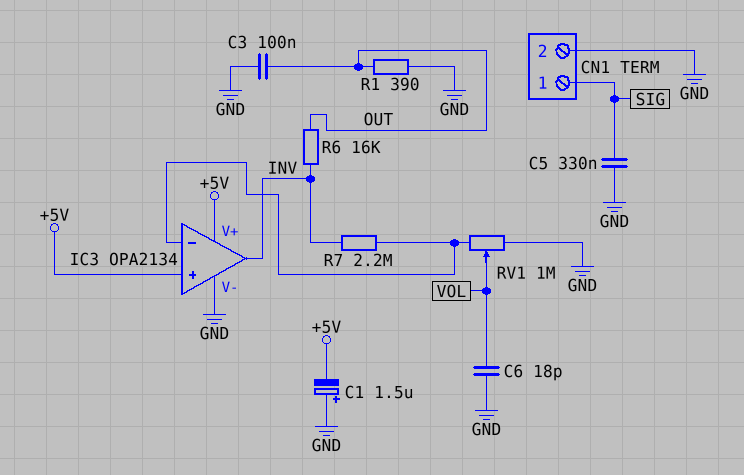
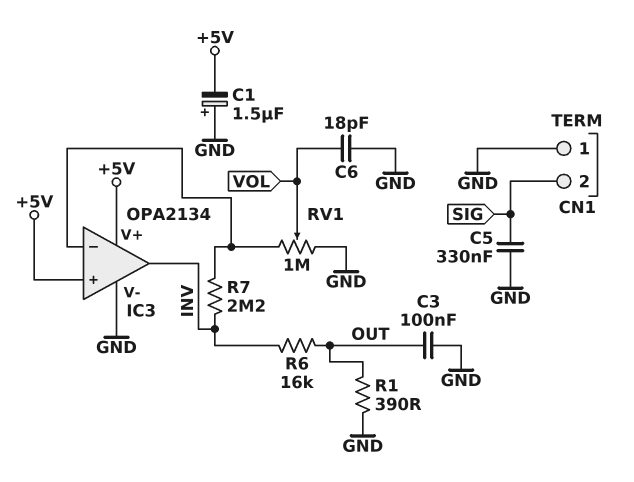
CN1 pin 1: SIG -> GND
CN1 pin 2: GND -> SIG

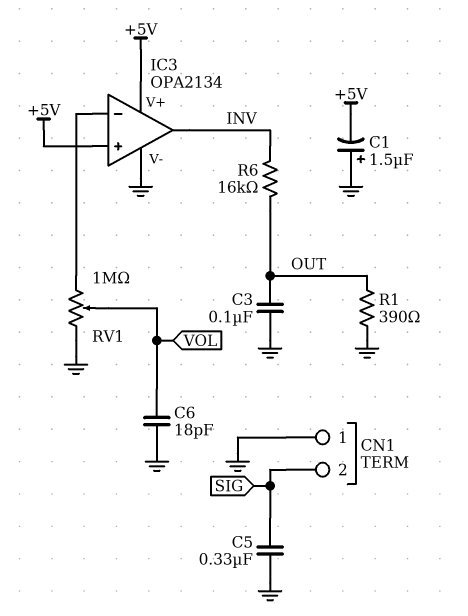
R7: 2.2M (IC3/in-, INV) -> none

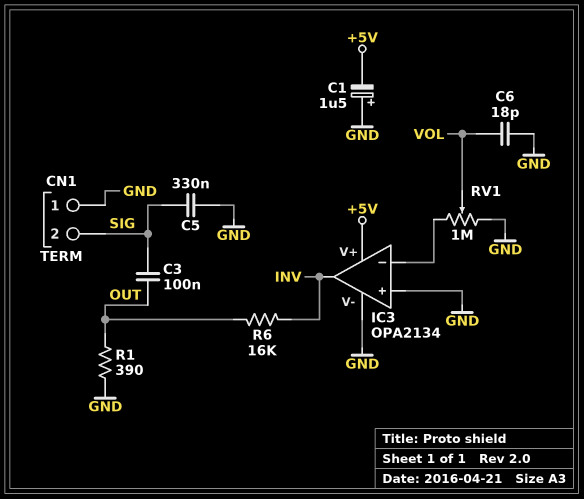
C3: 100nF (GND, OUT) -> 100nF (OUT, SIG)
IC3 pin in+: +5V -> GND

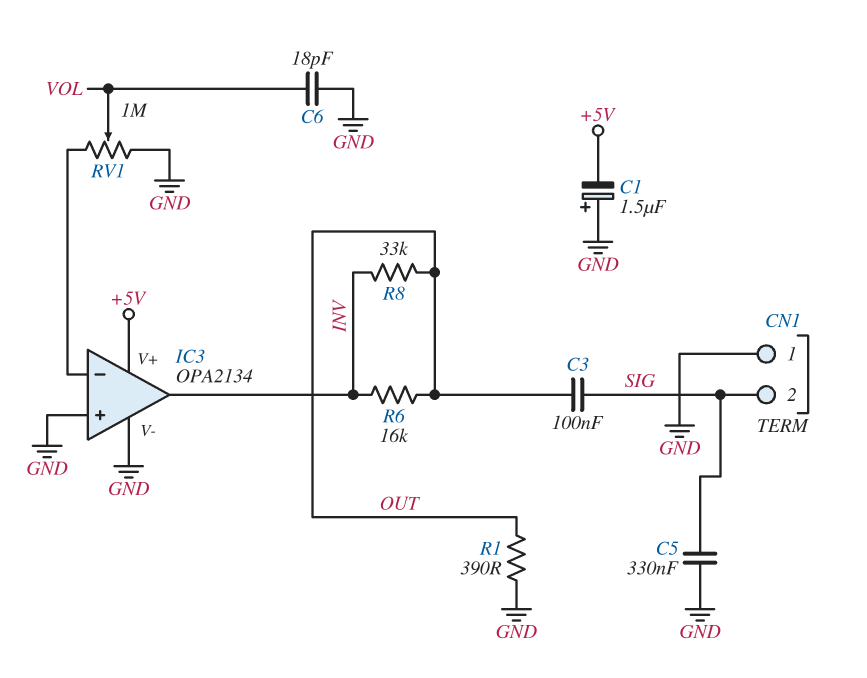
R8: none -> 33k (INV, OUT)

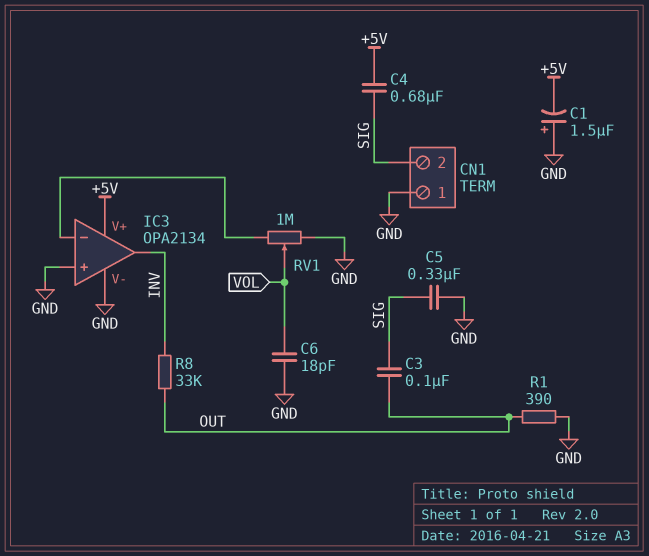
C4: none -> 680nF (+5V, SIG)
R6: 16k (INV, OUT) -> none

